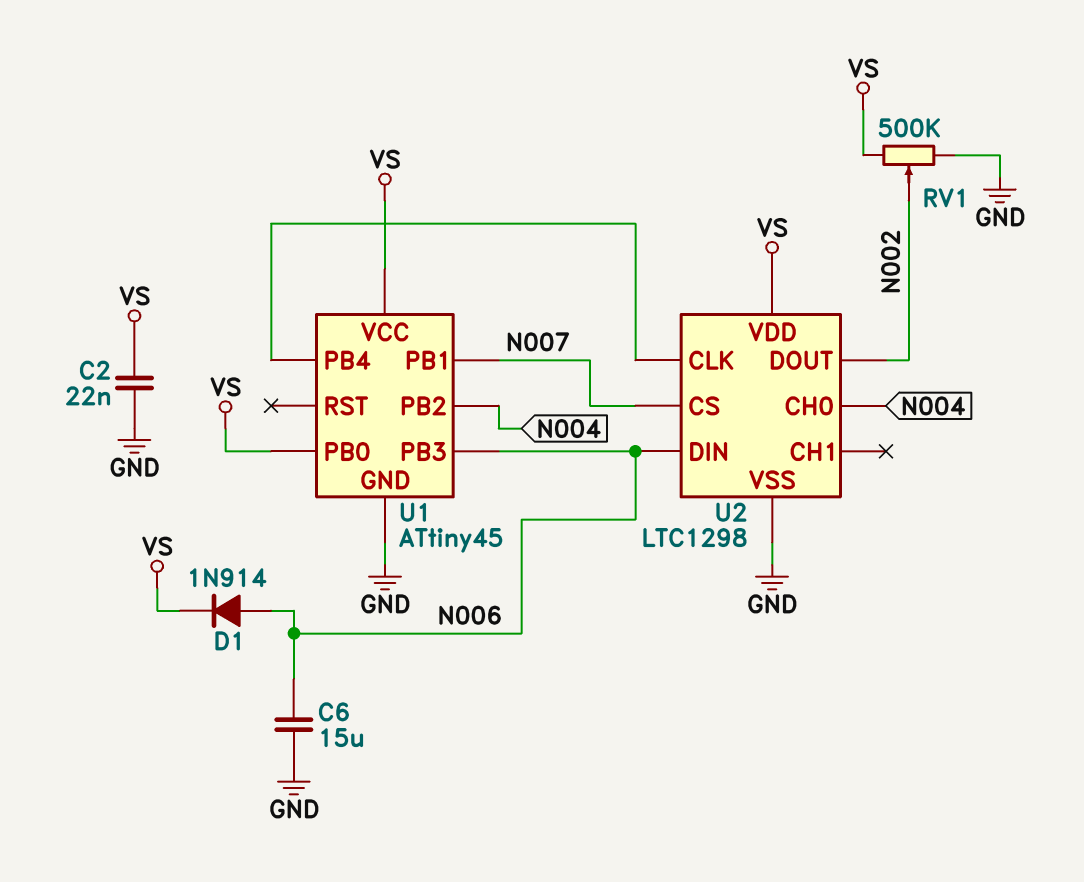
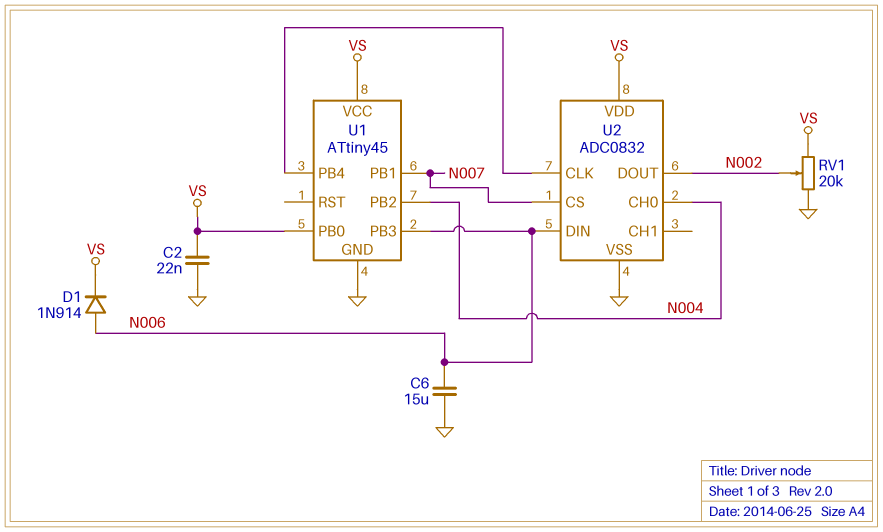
RV1: 500k (GND, VS, wiper N002) -> 20k (GND, VS, wiper N002)
U2: LTC1298 -> ADC0832

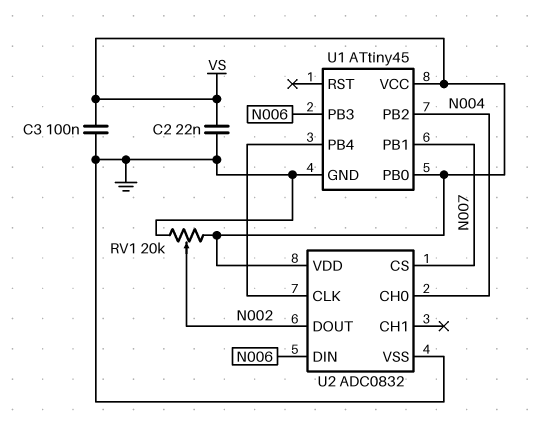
C3: none -> 100nF (GND, VS)
C6: 15uF (GND, N006) -> none
D1: diode 1N914 (A N006, K VS) -> none

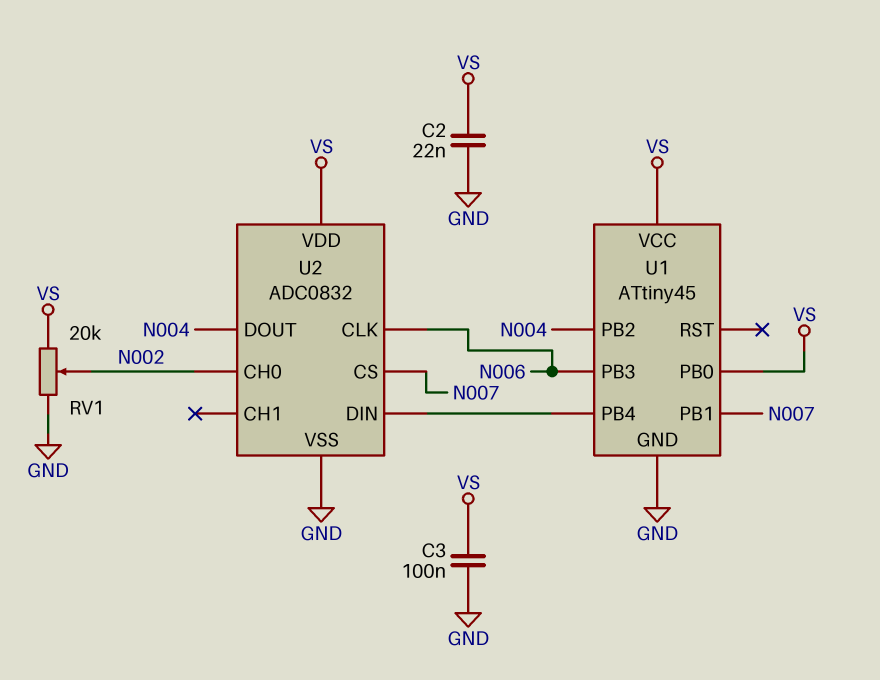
U2 pin CH0: N004 -> N002
U2 pin CLK: U1/PB4 -> N006
U2 pin DIN: N006 -> U1/PB4
U2 pin DOUT: N002 -> N004

